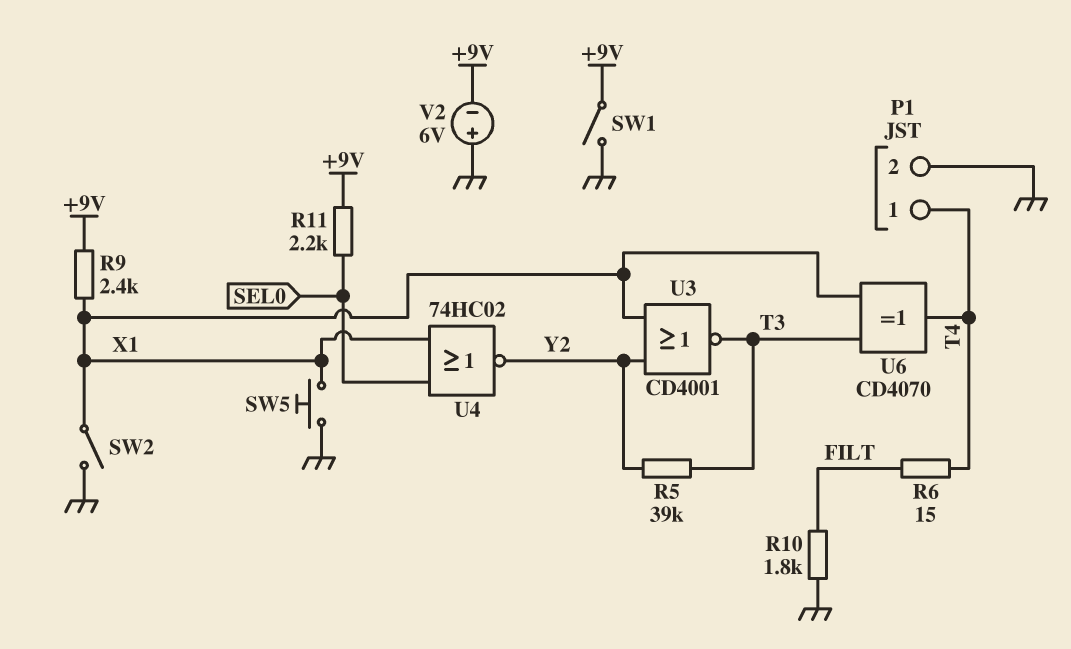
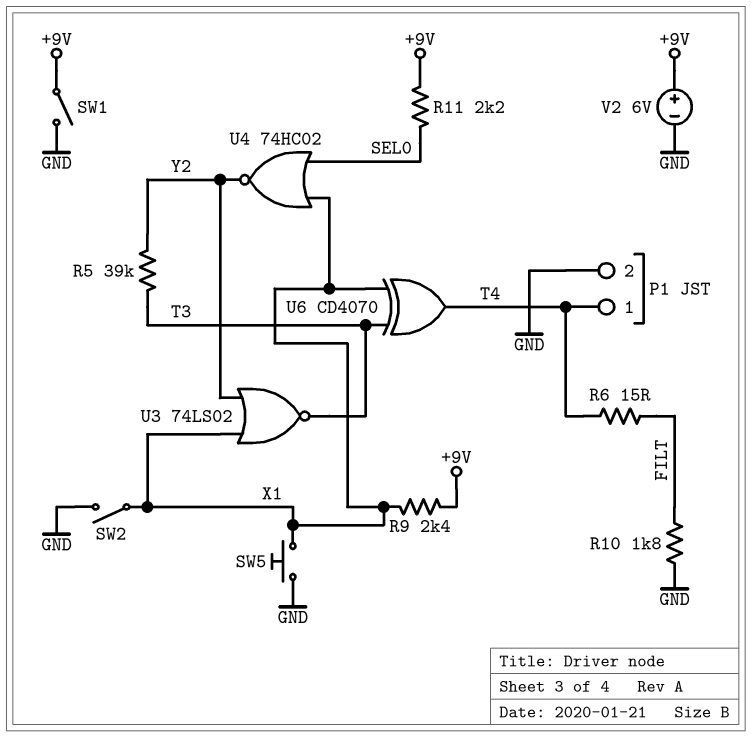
U3: NOR CD4001 (in X1, in Y2, out T3) -> NOR 74LS02 (in X1, in Y2, out T3)
V2: 6V (plus GND, minus +9V) -> 6V (plus +9V, minus GND)

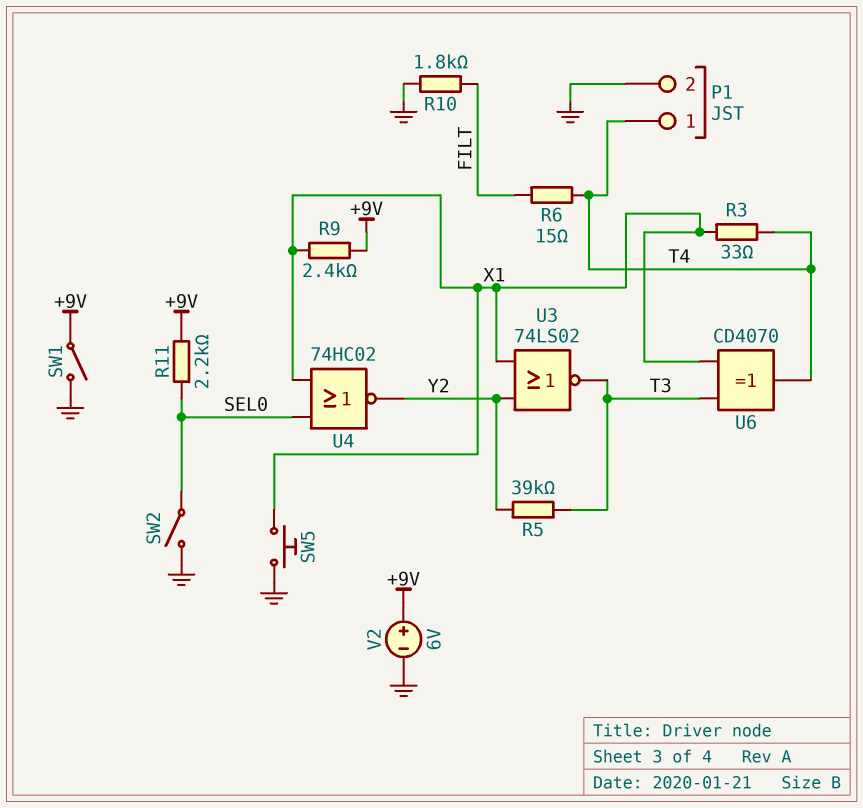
R3: none -> 33 (T4, X1)
SW2: switch (GND, X1) -> switch (GND, SEL0)

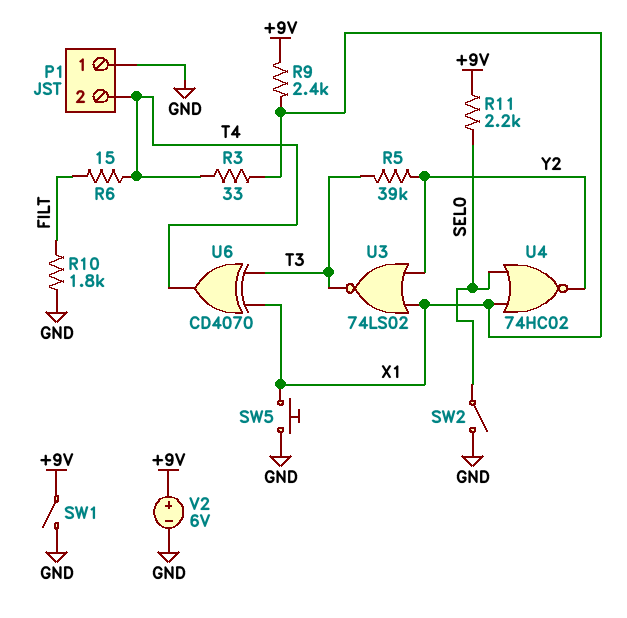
P1 pin 1: T4 -> GND
P1 pin 2: GND -> T4

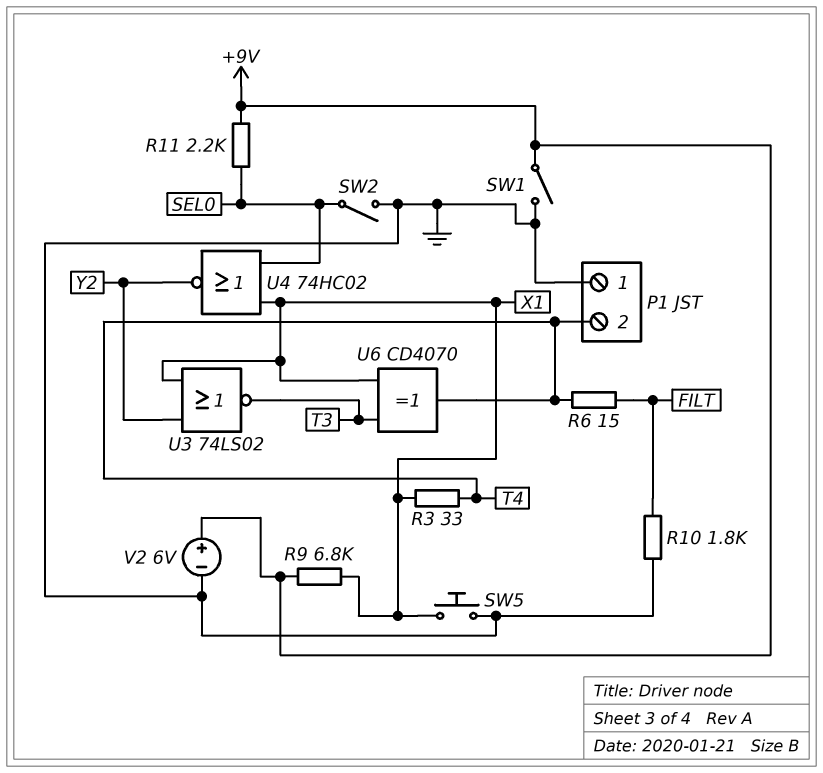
R5: 39k (T3, Y2) -> none
R9: 2.4k (+9V, X1) -> 6.8k (+9V, X1)

